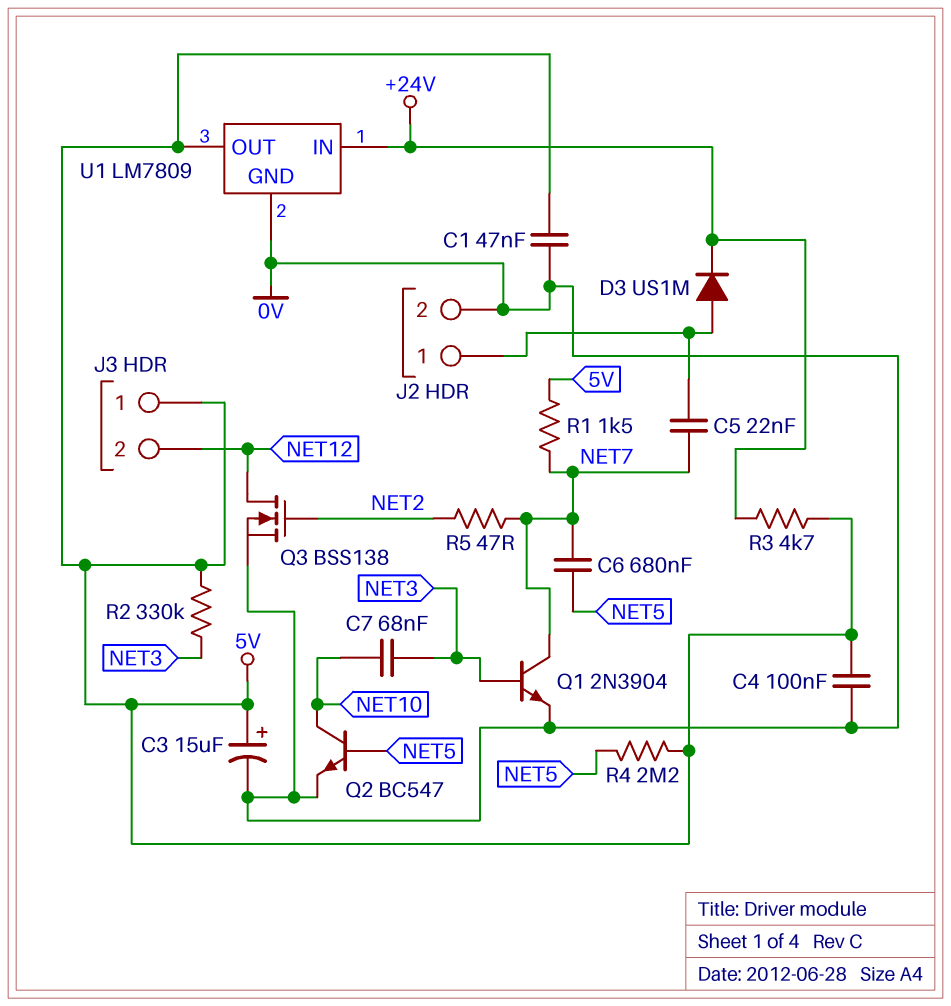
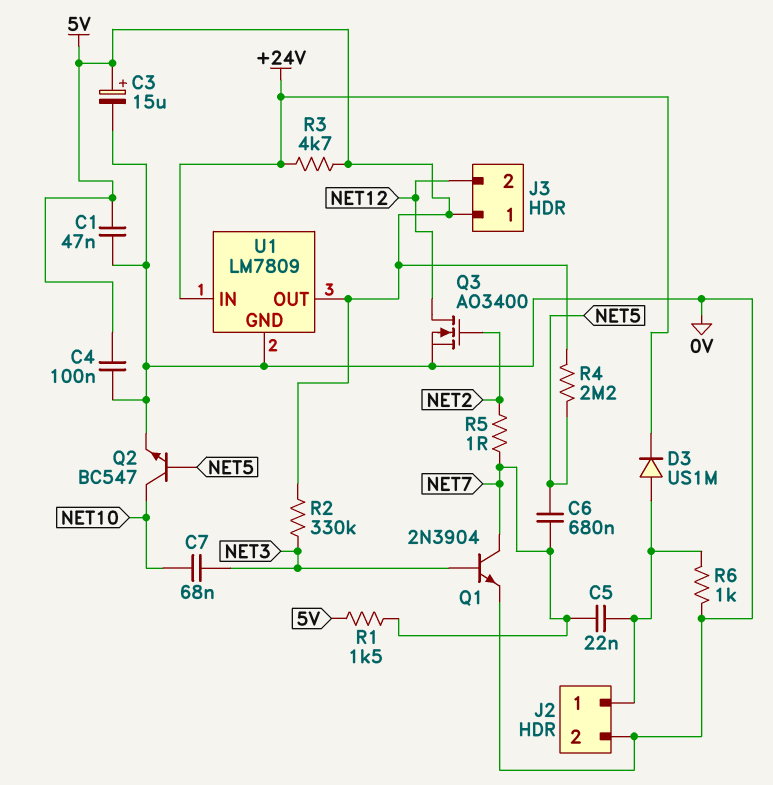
Q3: NMOS BSS138 (G NET2, D NET12, S 0V) -> NMOS AO3400 (G NET2, D NET12, S 0V)
R5: 47 (NET2, NET7) -> 1 (NET2, NET7)
R6: none -> 1k (0V, J2/1)

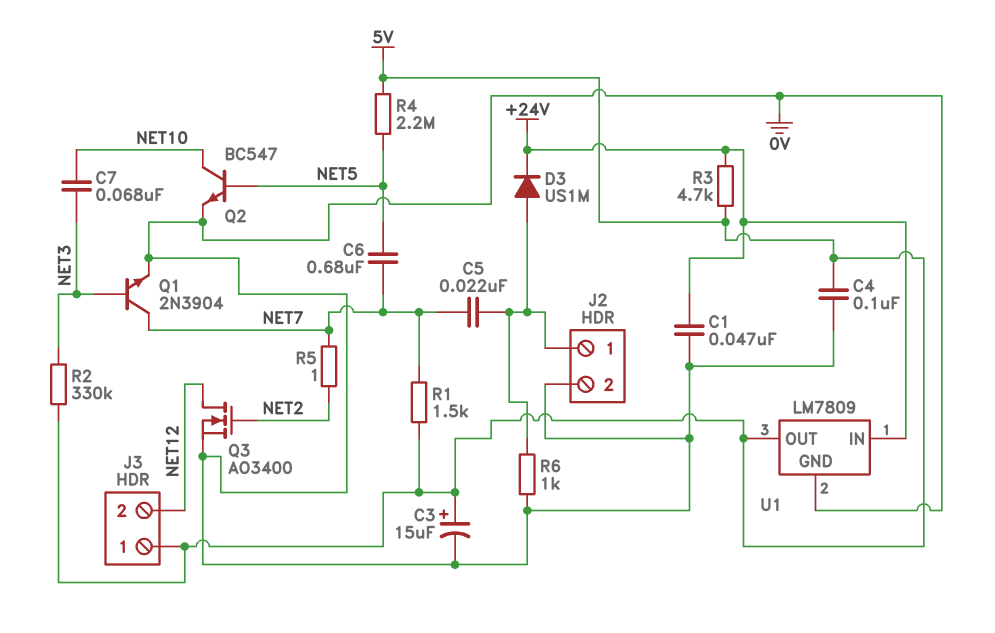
C1: 47nF (0V, 5V) -> 47nF (+24V, 0V)

